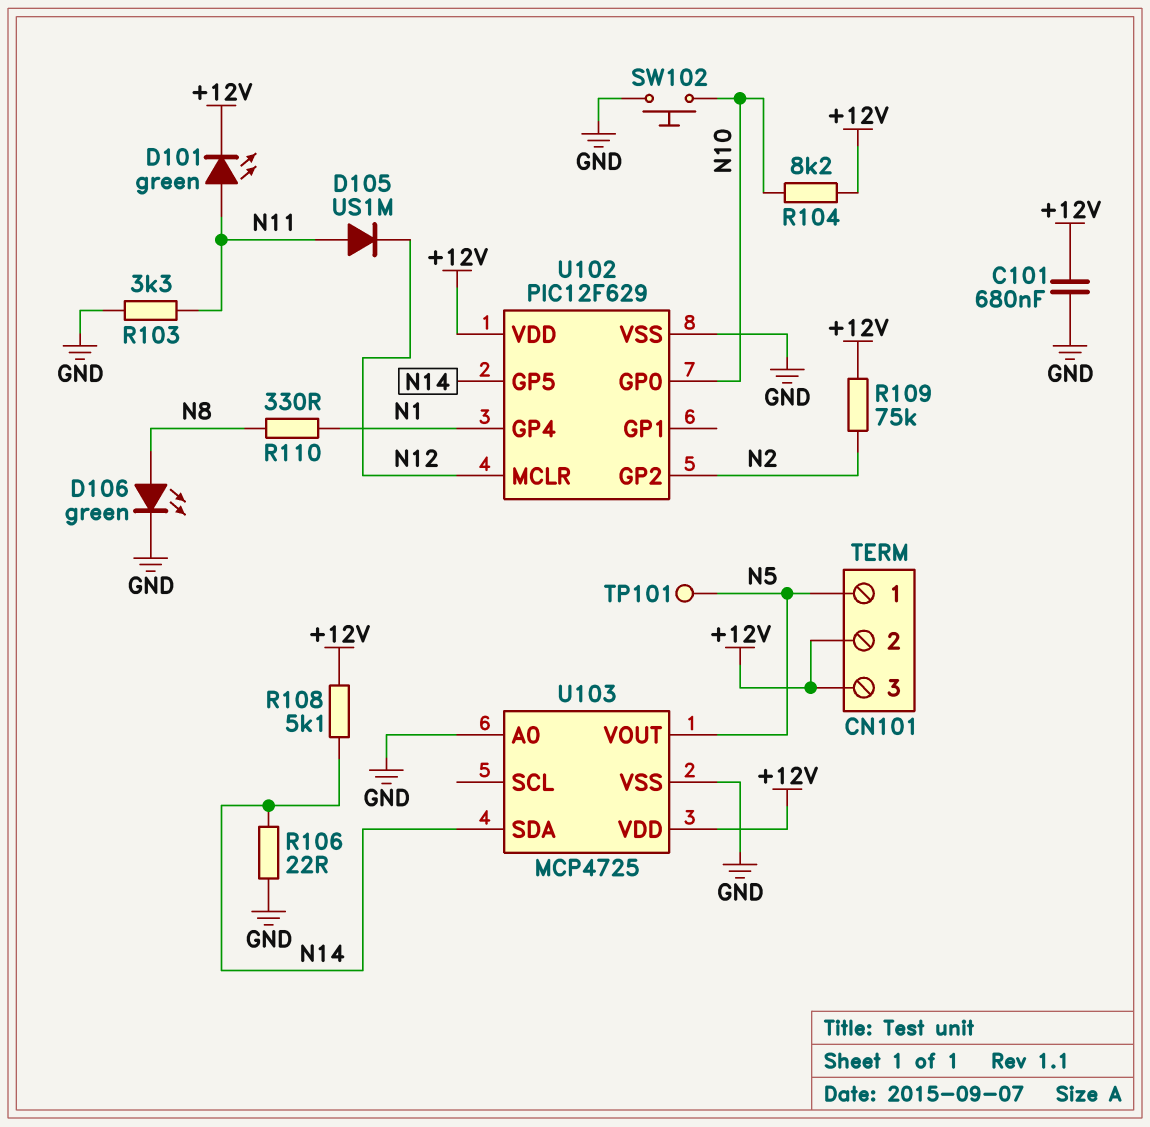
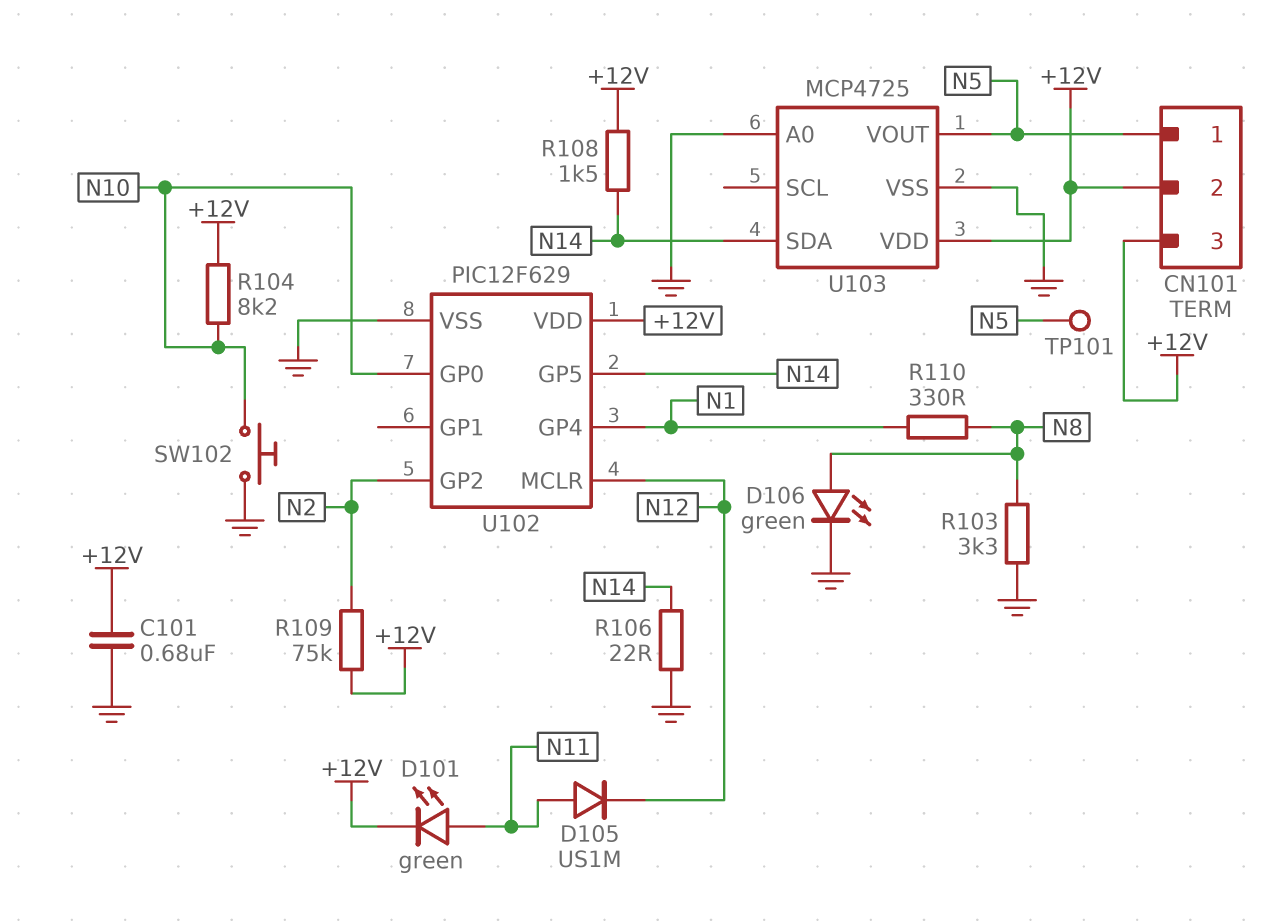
R103: 3.3k (GND, N11) -> 3.3k (GND, N8)
R108: 5.1k (+12V, N14) -> 1.5k (+12V, N14)

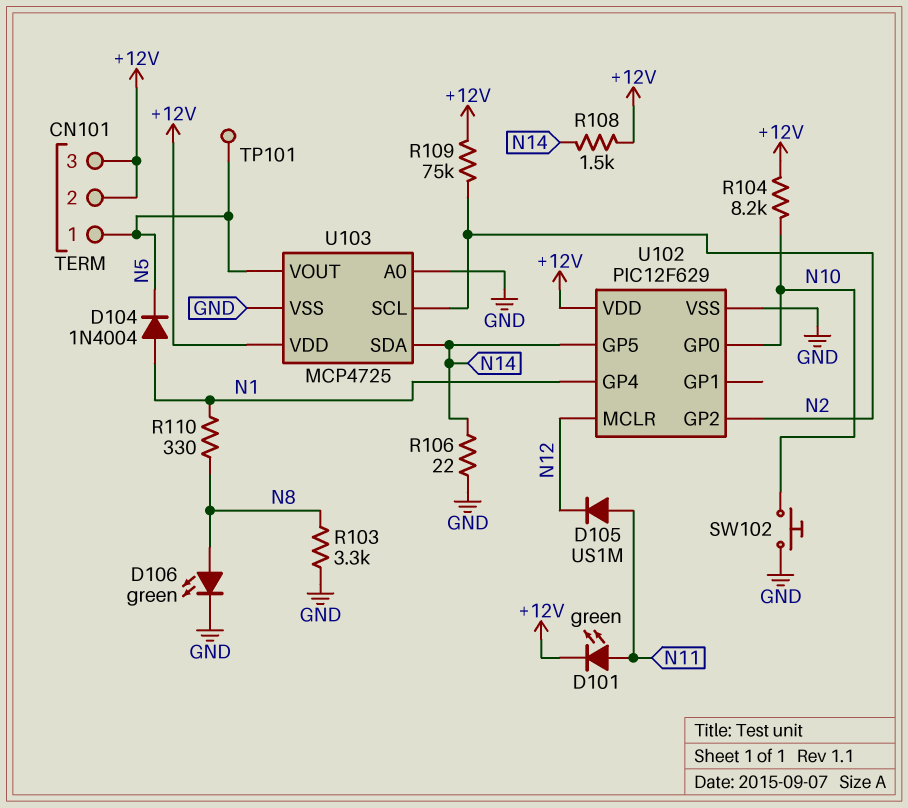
C101: 680nF (+12V, GND) -> none
D104: none -> diode 1N4004 (A N1, K N5)
U103 pin SCL: none -> N2

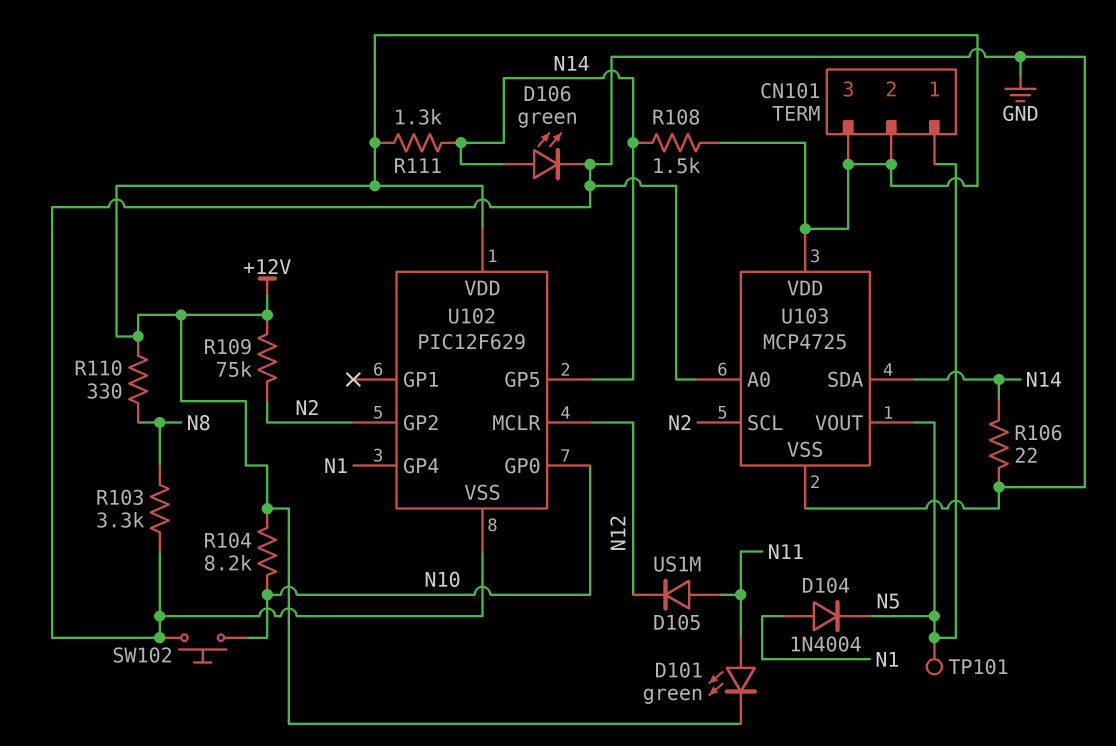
D106: LED green (A N8, K GND) -> LED green (A N14, K GND)
R110: 330 (N1, N8) -> 330 (+12V, N8)
R111: none -> 1.3k (+12V, N14)

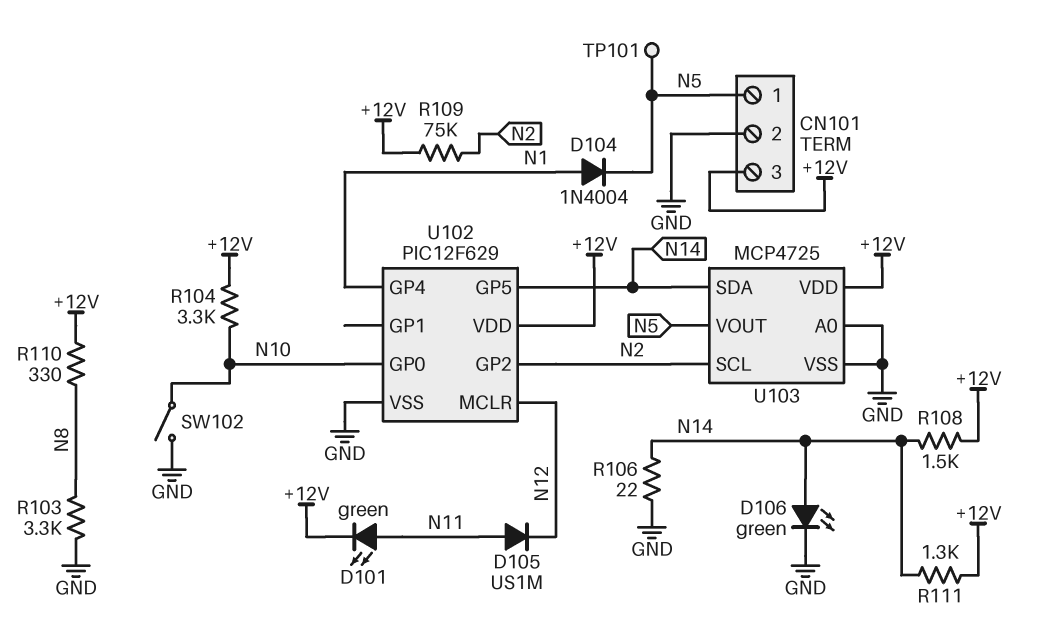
CN101 pin 2: +12V -> GND
R104: 8.2k (+12V, N10) -> 3.3k (+12V, N10)
SW102: button (GND, N10) -> switch (GND, N10)

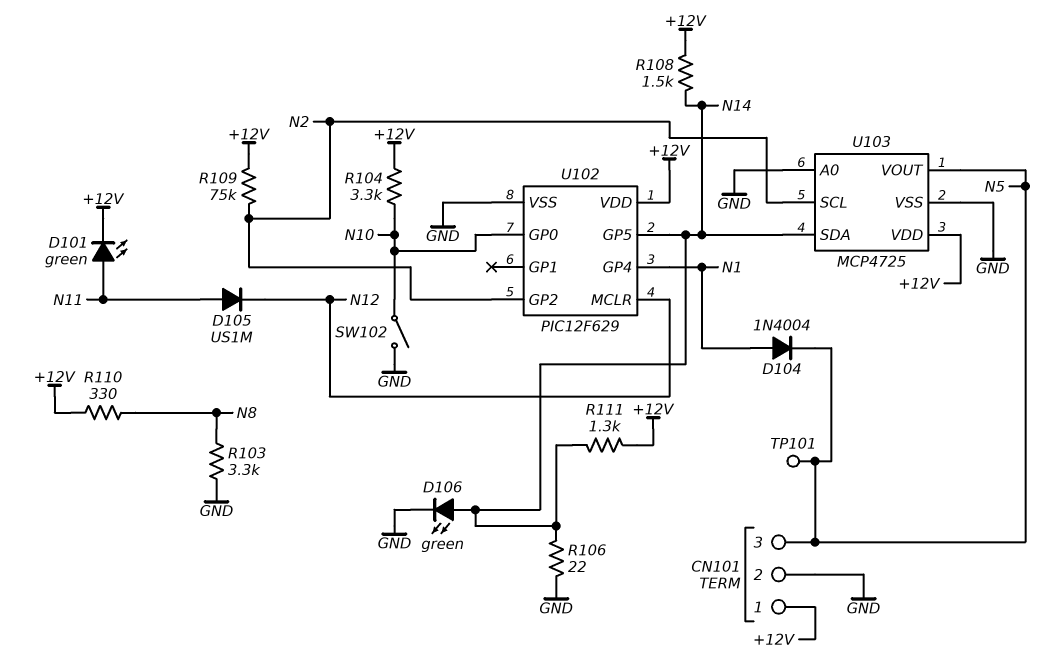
CN101 pin 1: N5 -> +12V
CN101 pin 3: +12V -> N5

